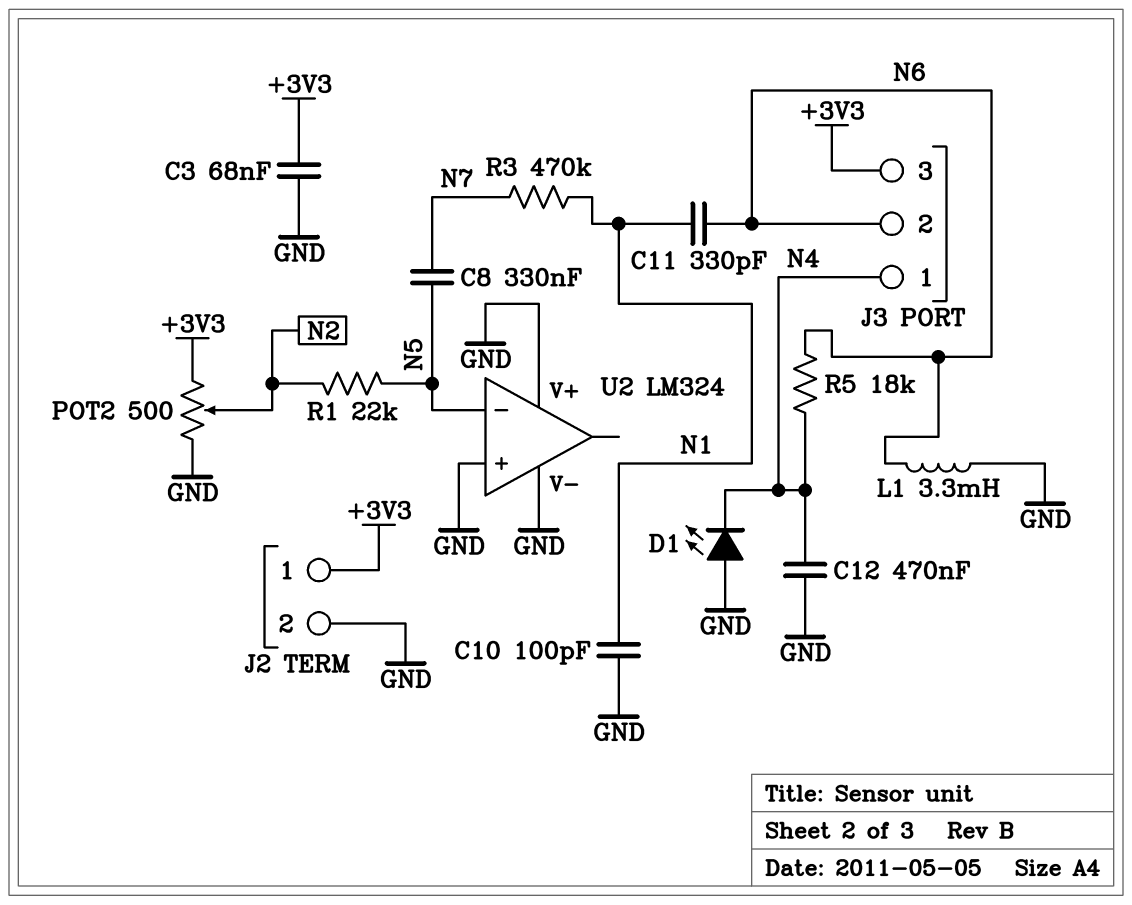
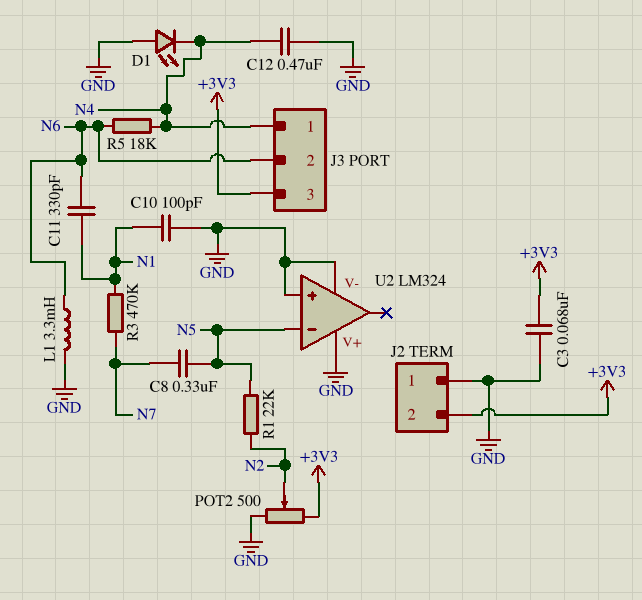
J2 pin 1: +3V3 -> GND
J2 pin 2: GND -> +3V3

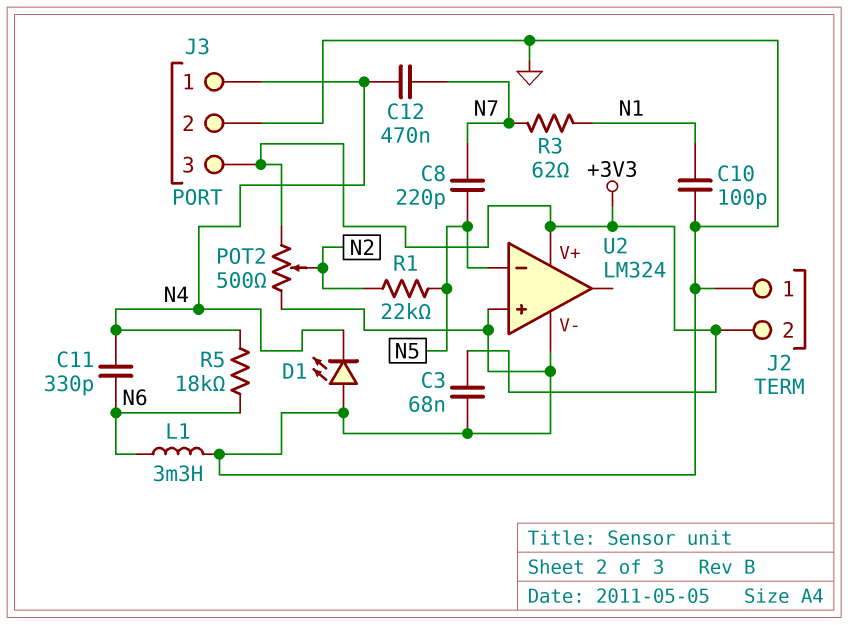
C8: 330nF (N5, N7) -> 220pF (N5, N7)
C11: 330pF (N1, N6) -> 330pF (N4, N6)
C12: 470nF (GND, N4) -> 470nF (N4, N7)
J3 pin 2: N6 -> GND
R3: 470k (N1, N7) -> 62 (N1, N7)
U2 pin V+: GND -> +3V3

